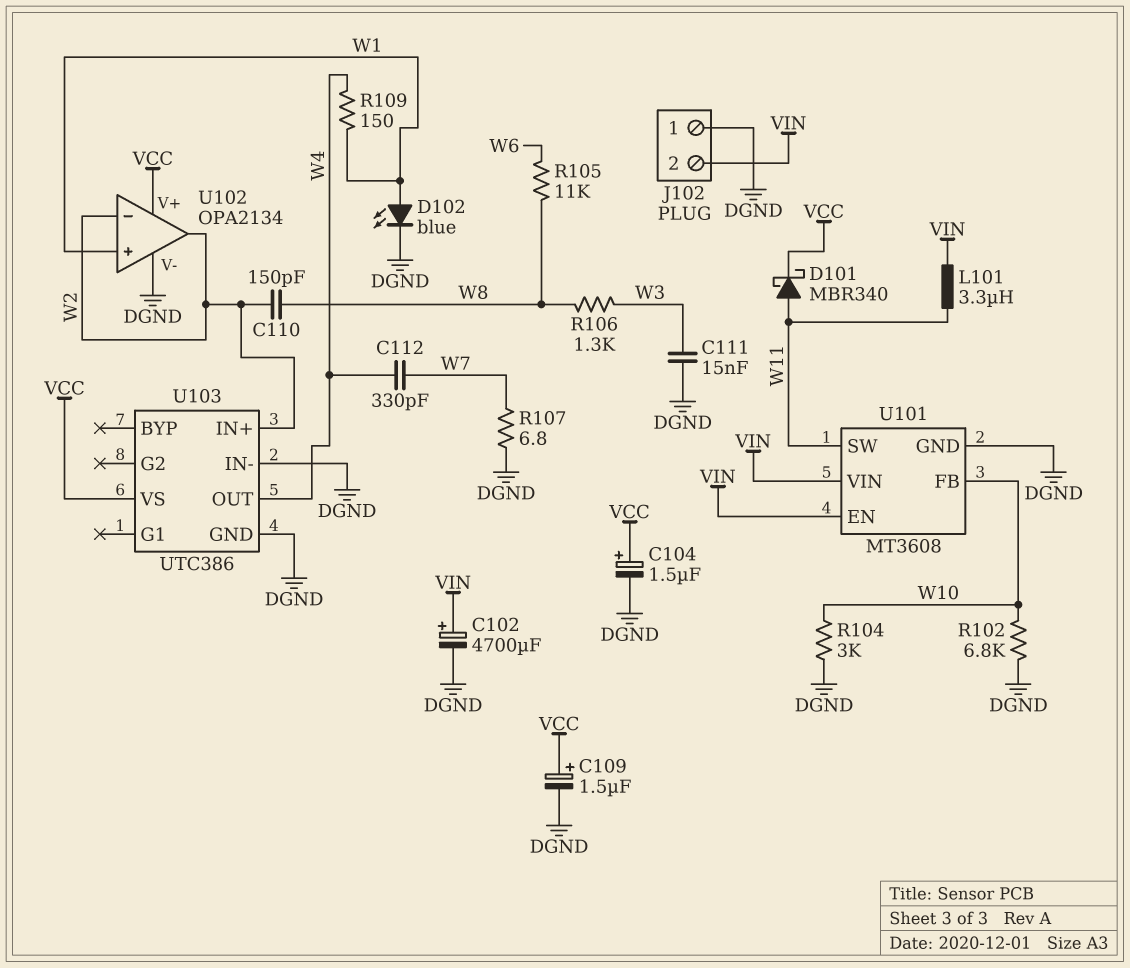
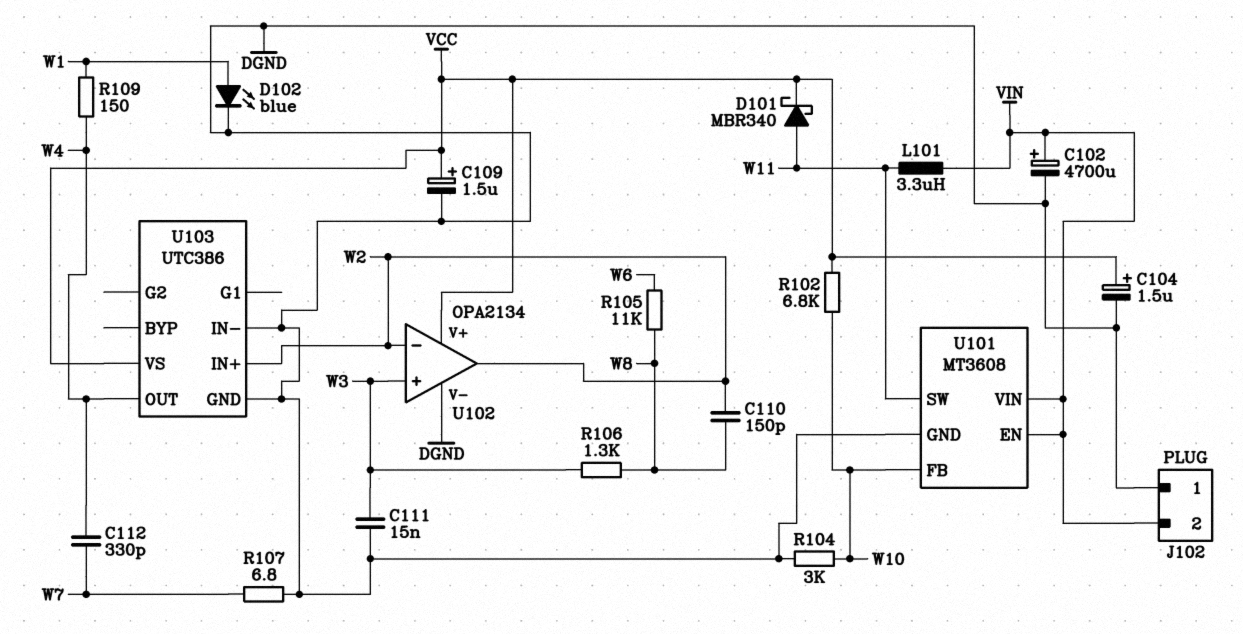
R102: 6.8k (DGND, W10) -> 6.8k (VCC, W10)
U102 pin in+: W1 -> W3

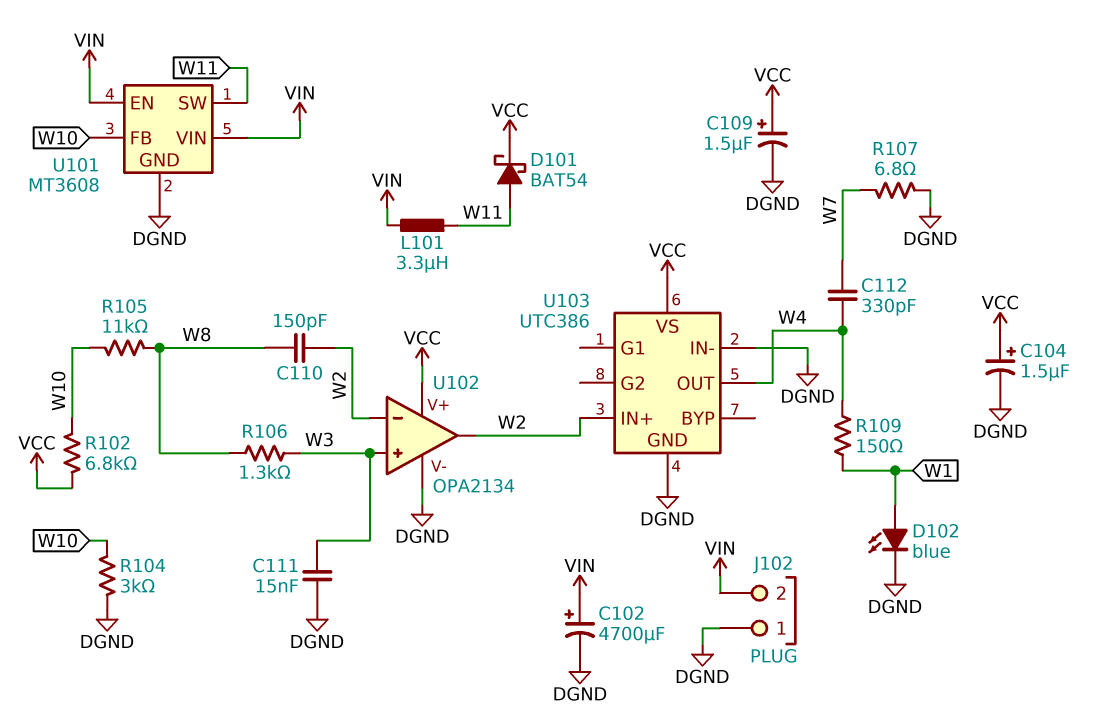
D101: schottky MBR340 (A W11, K VCC) -> schottky BAT54 (A W11, K VCC)
R105: 11k (W6, W8) -> 11k (W8, W10)

